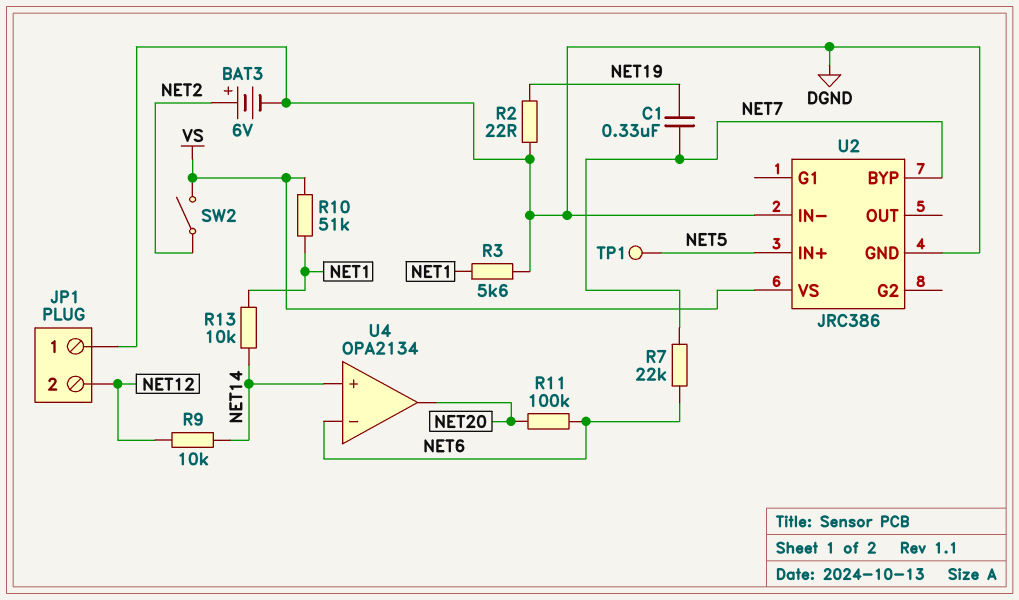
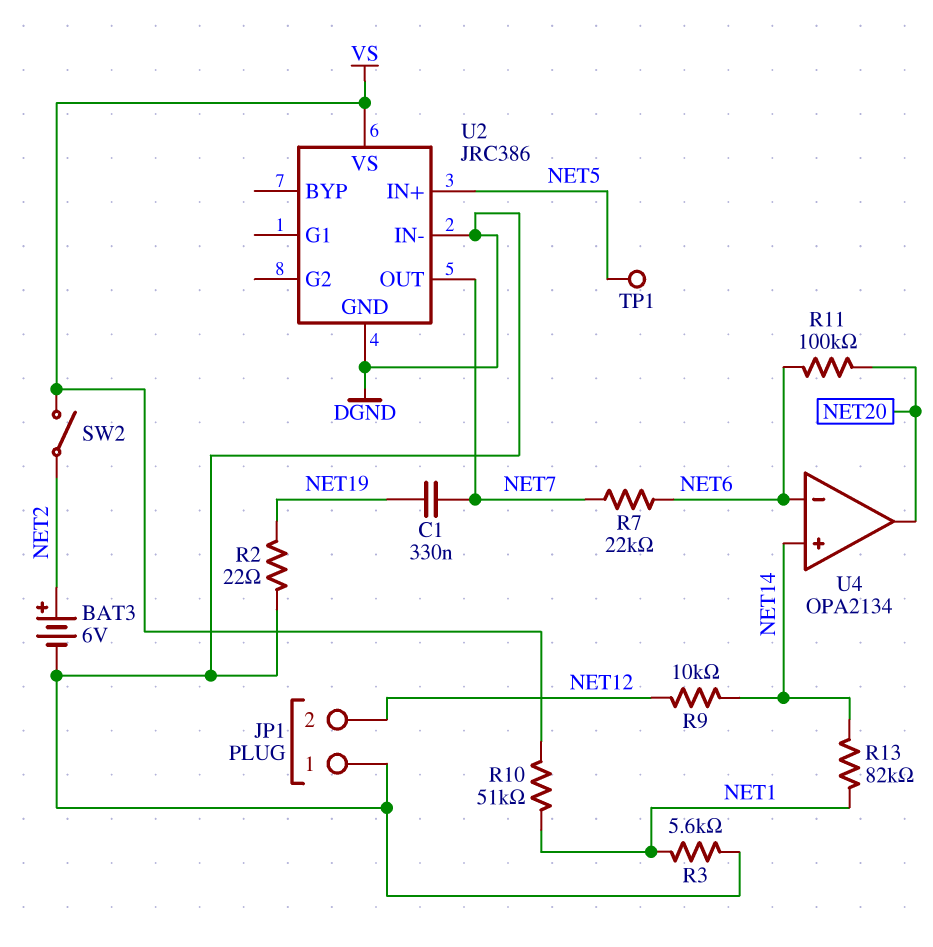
R13: 10k (NET1, NET14) -> 82k (NET1, NET14)
U2 pin BYP: NET7 -> none
U2 pin OUT: none -> NET7

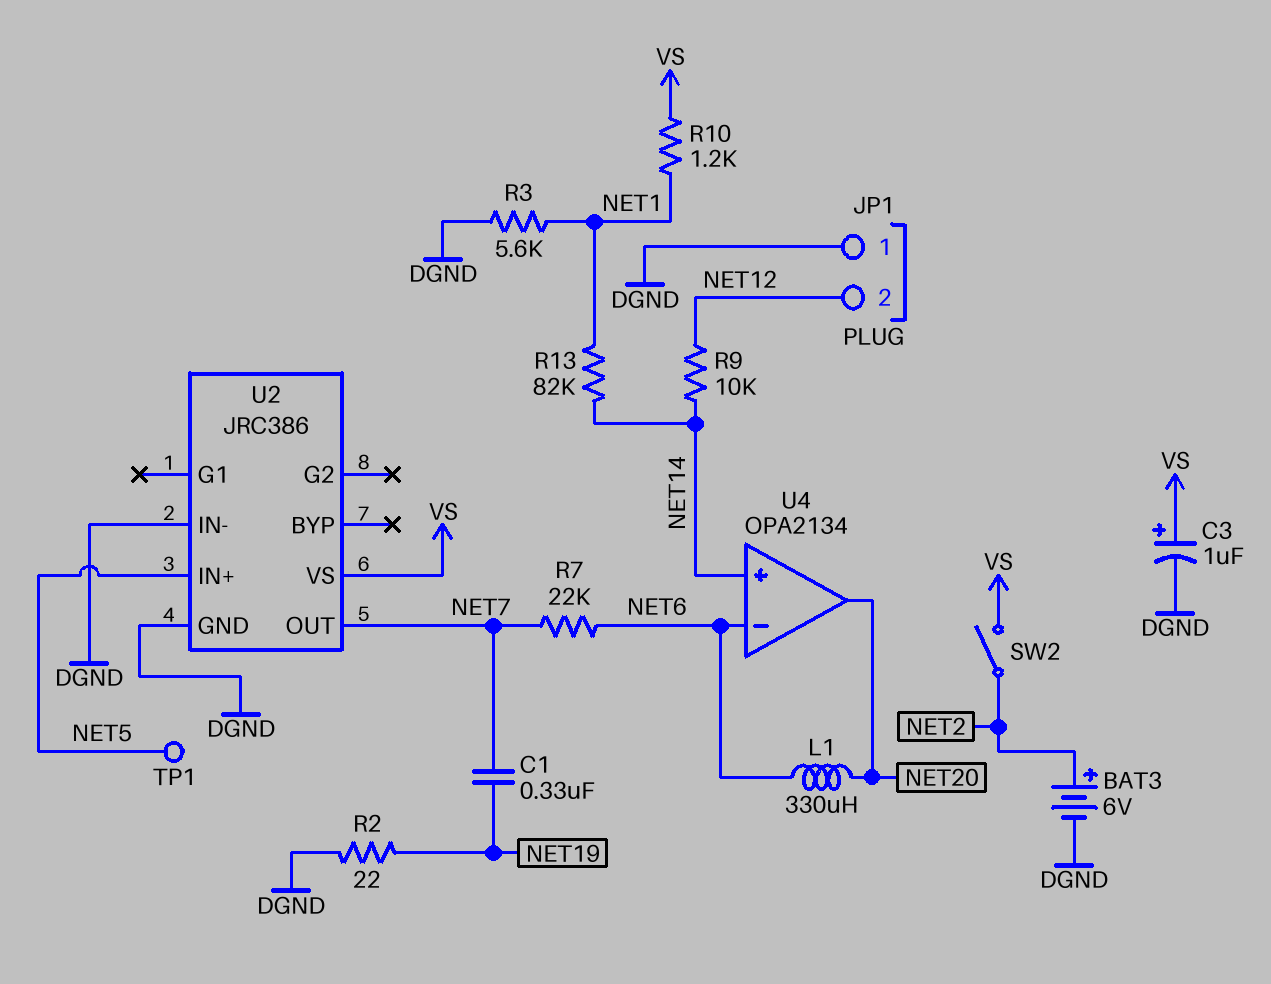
C3: none -> 1uF (plus VS, minus DGND)
L1: none -> 330uH (NET6, NET20)
R10: 51k (NET1, VS) -> 1.2k (NET1, VS)
R11: 100k (NET6, NET20) -> none

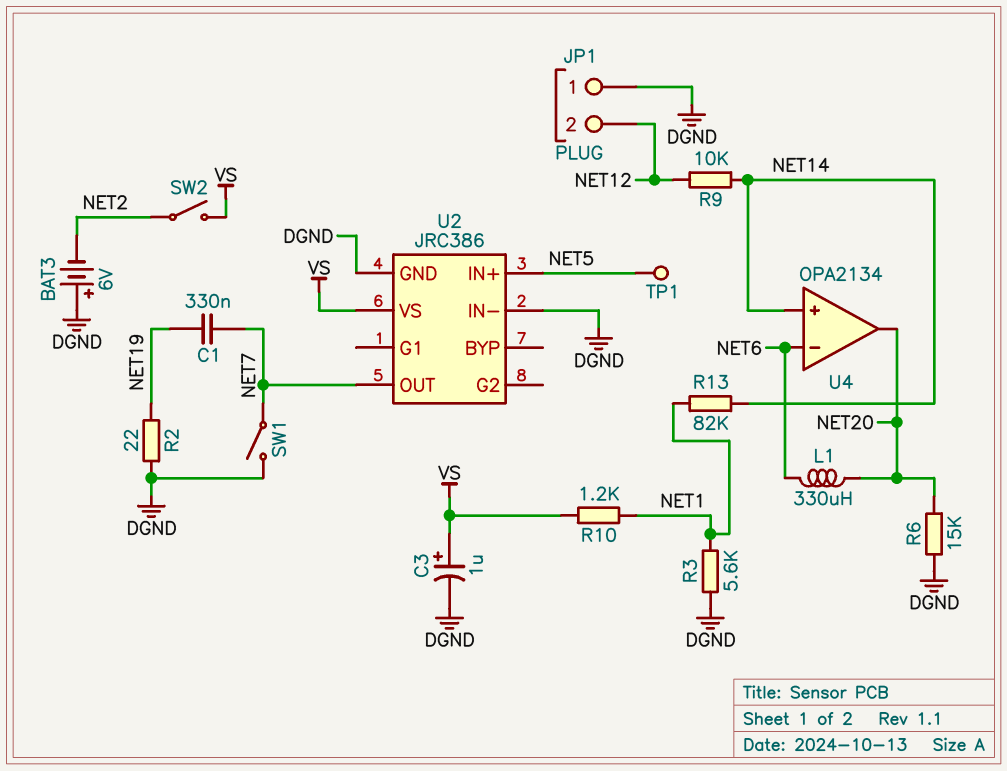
BAT3: 6V (plus NET2, minus DGND) -> 6V (plus DGND, minus NET2)
R6: none -> 15k (DGND, NET20)
R7: 22k (NET6, NET7) -> none
SW1: none -> switch (DGND, NET7)

